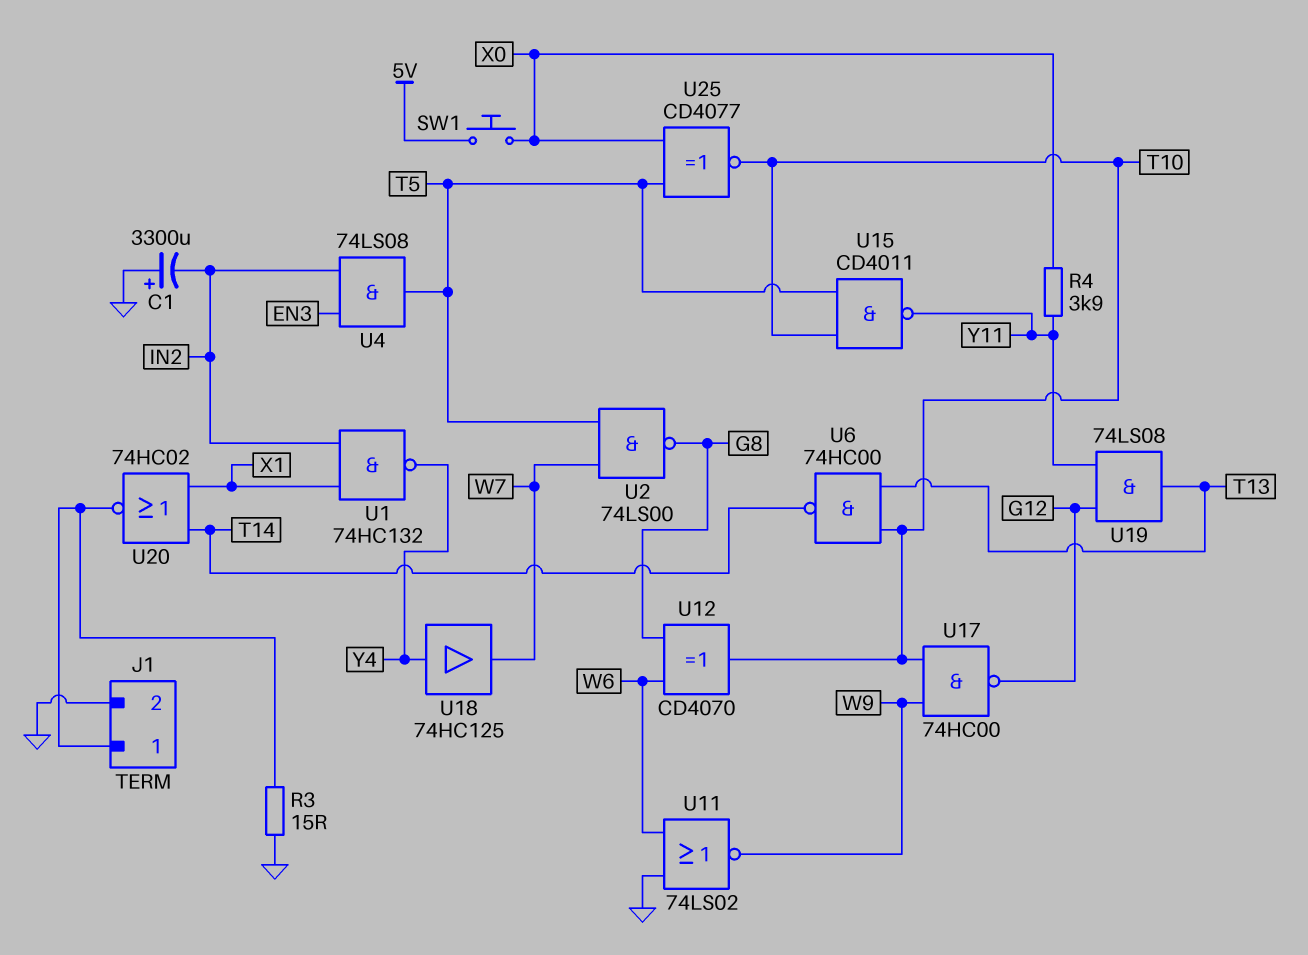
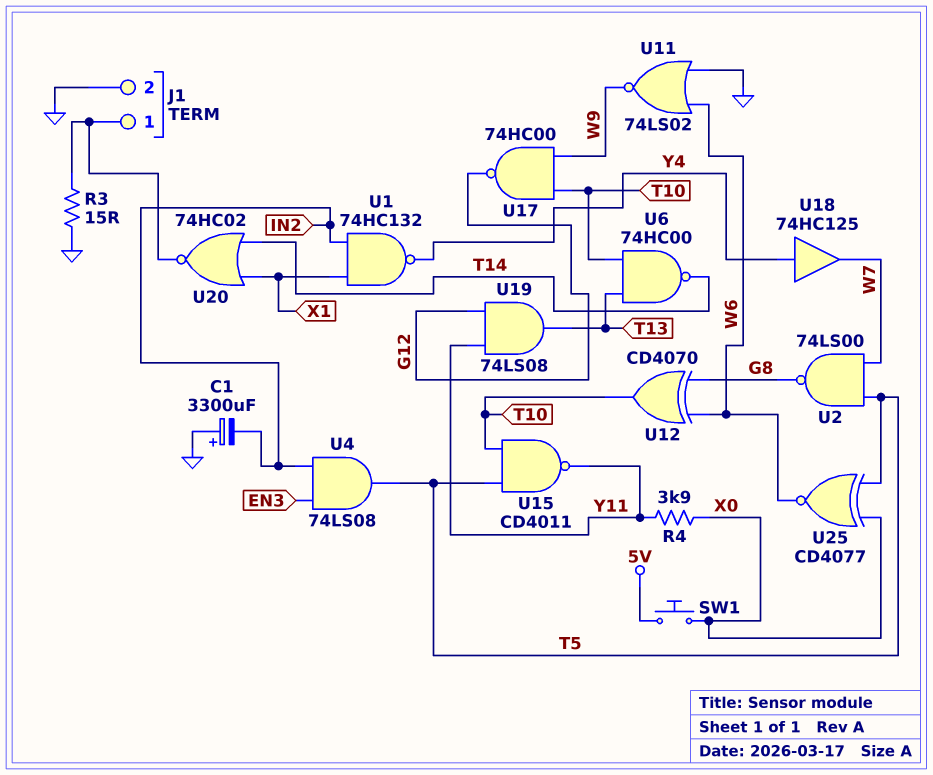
U25: XNOR CD4077 (in T5, in X0, out T10) -> XNOR CD4077 (in T5, in X0, out W6)

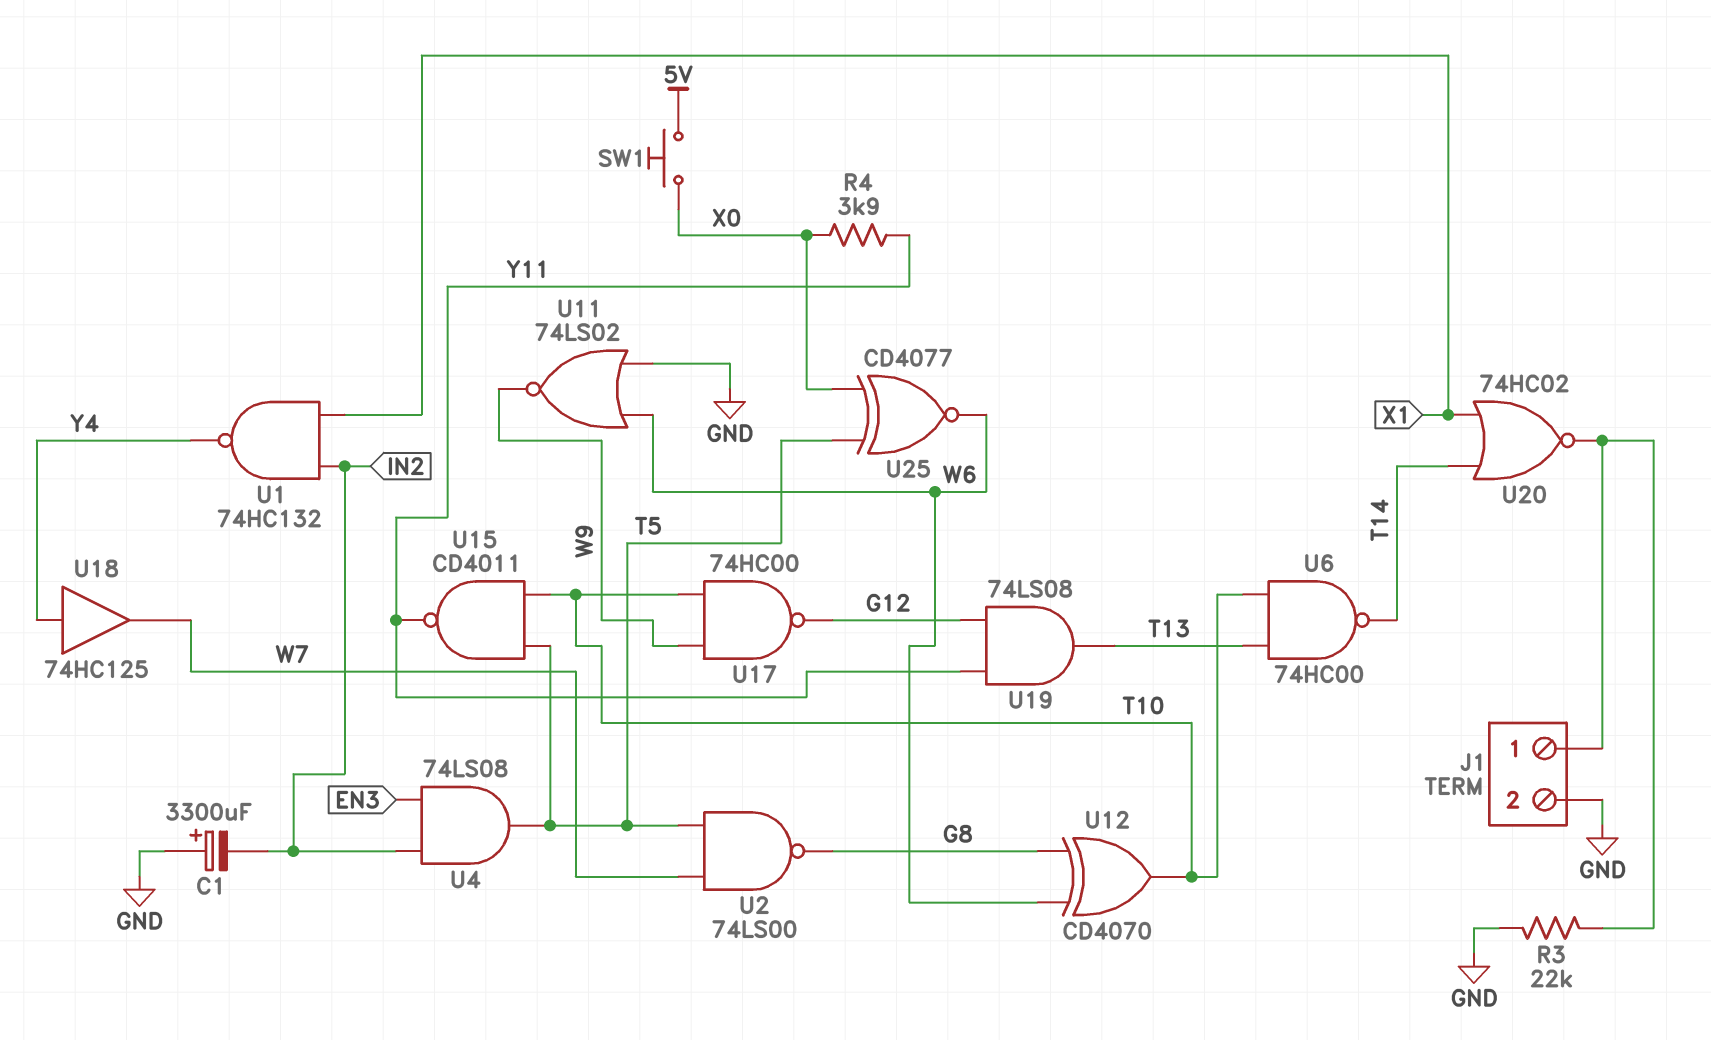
R3: 15 (GND, J1/1) -> 22k (GND, J1/1)

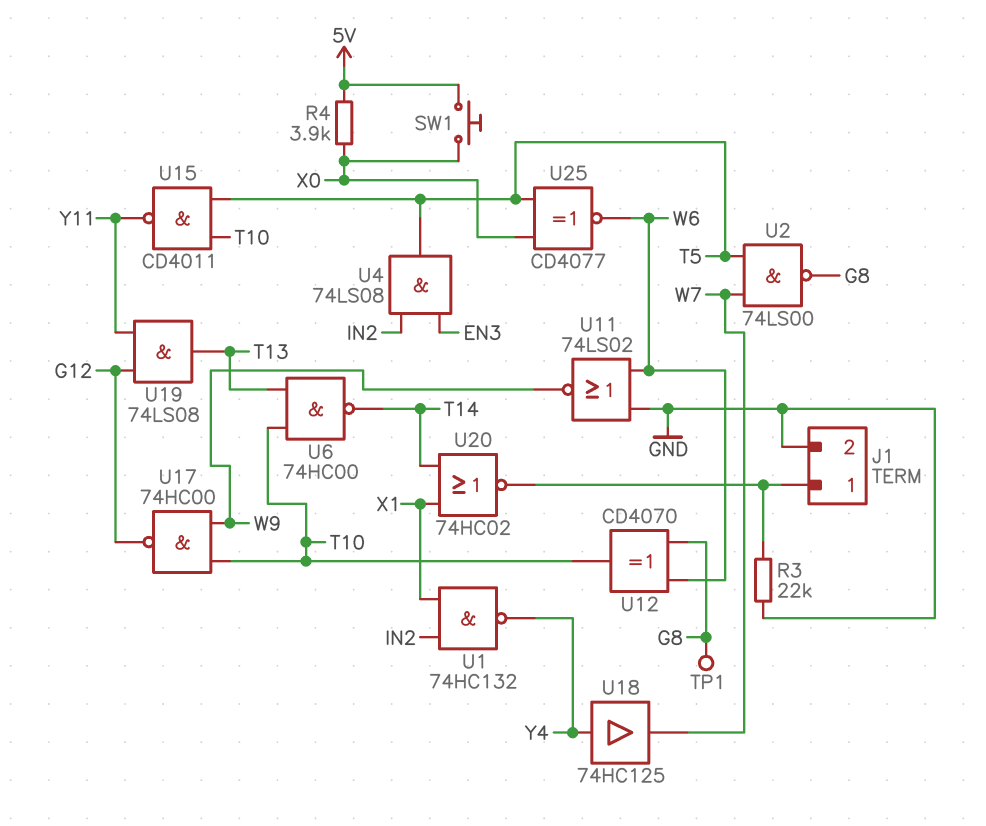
C1: 3300uF (plus GND, minus IN2) -> none
R4: 3.9k (X0, Y11) -> 3.9k (5V, X0)
TP1: none -> test point (G8)

